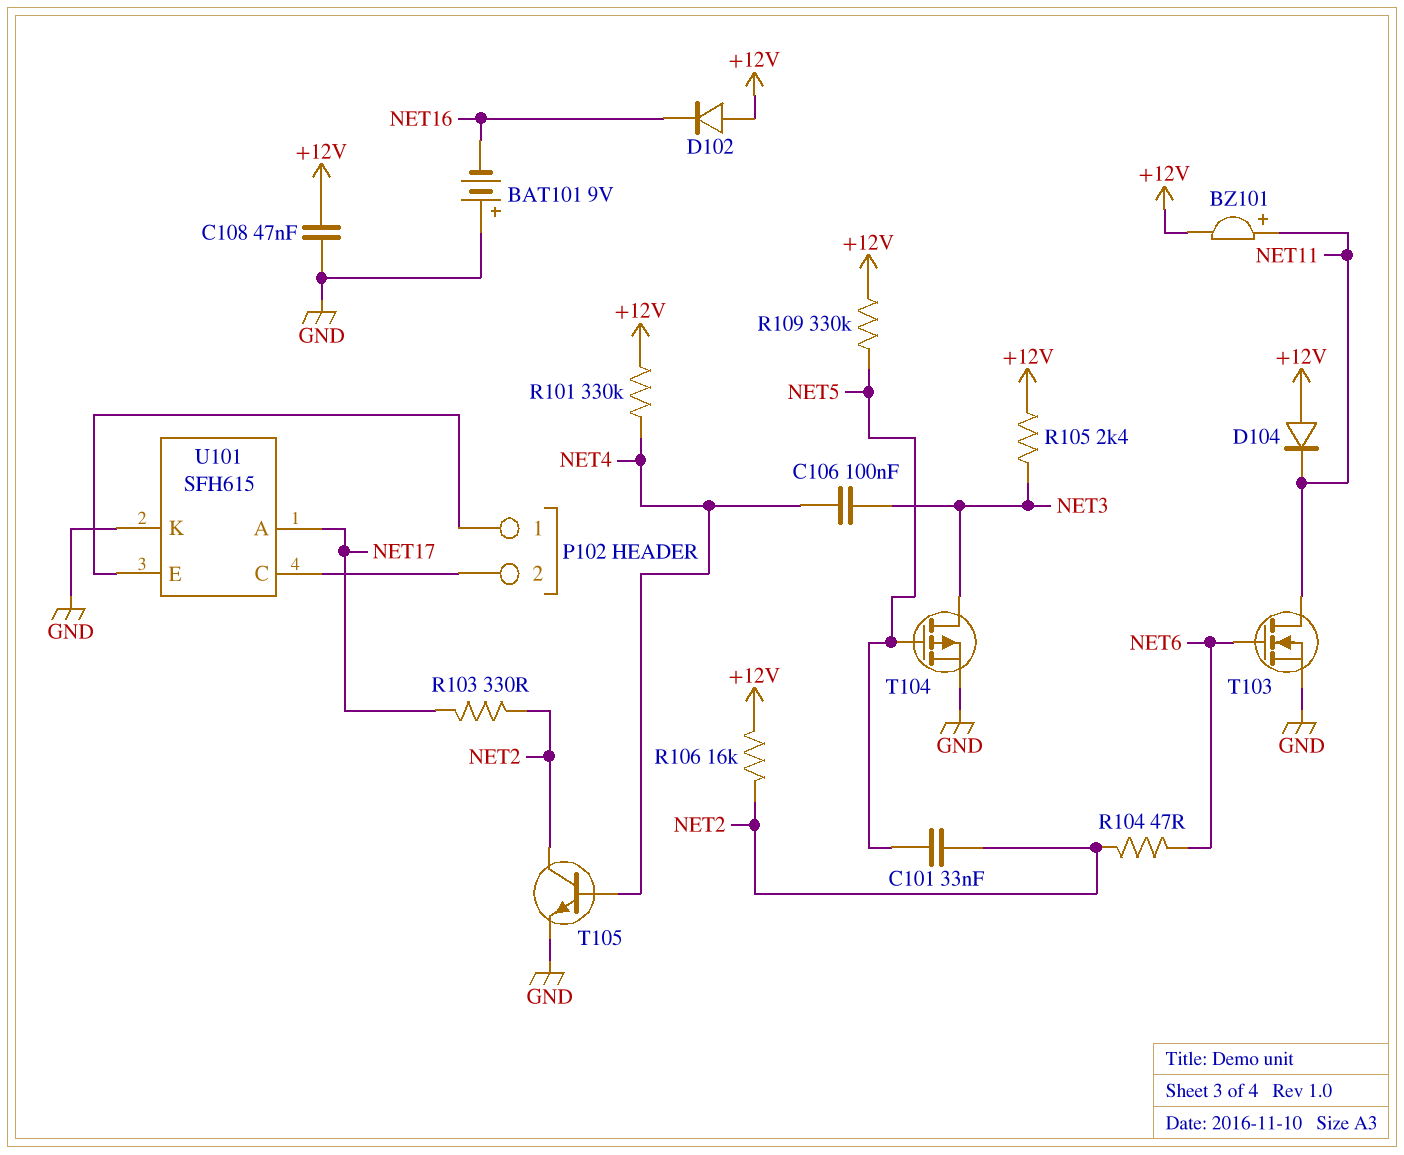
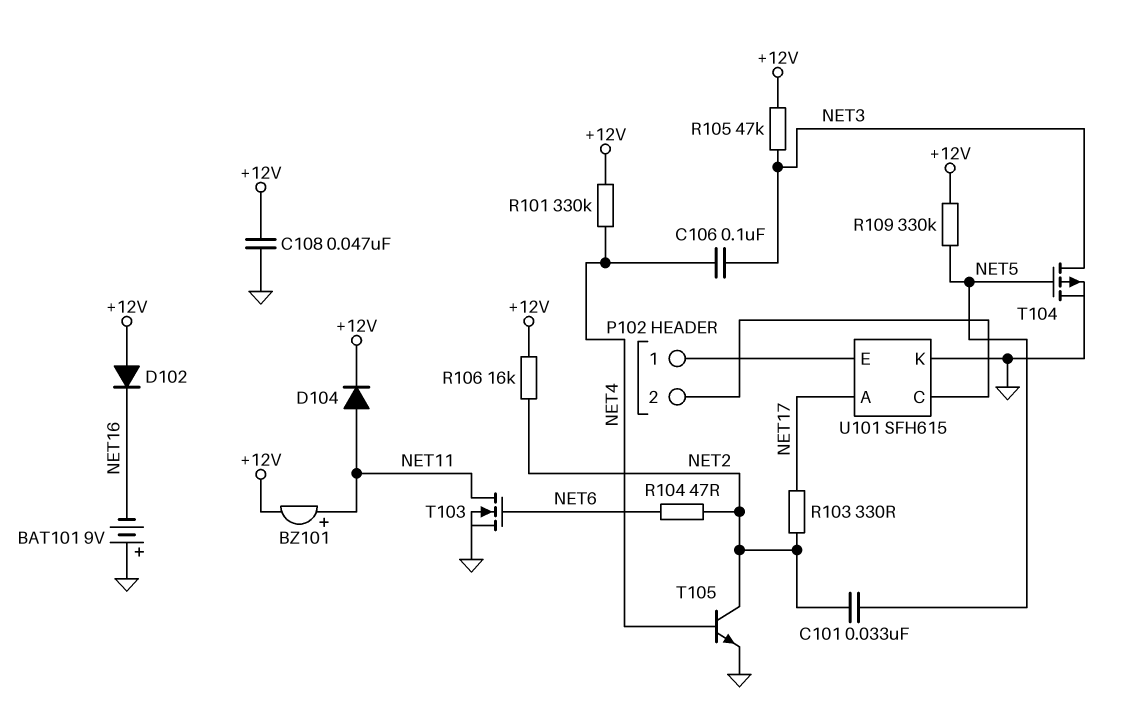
D104: diode (A +12V, K NET11) -> diode (A NET11, K +12V)
R105: 2.4k (+12V, NET3) -> 47k (+12V, NET3)

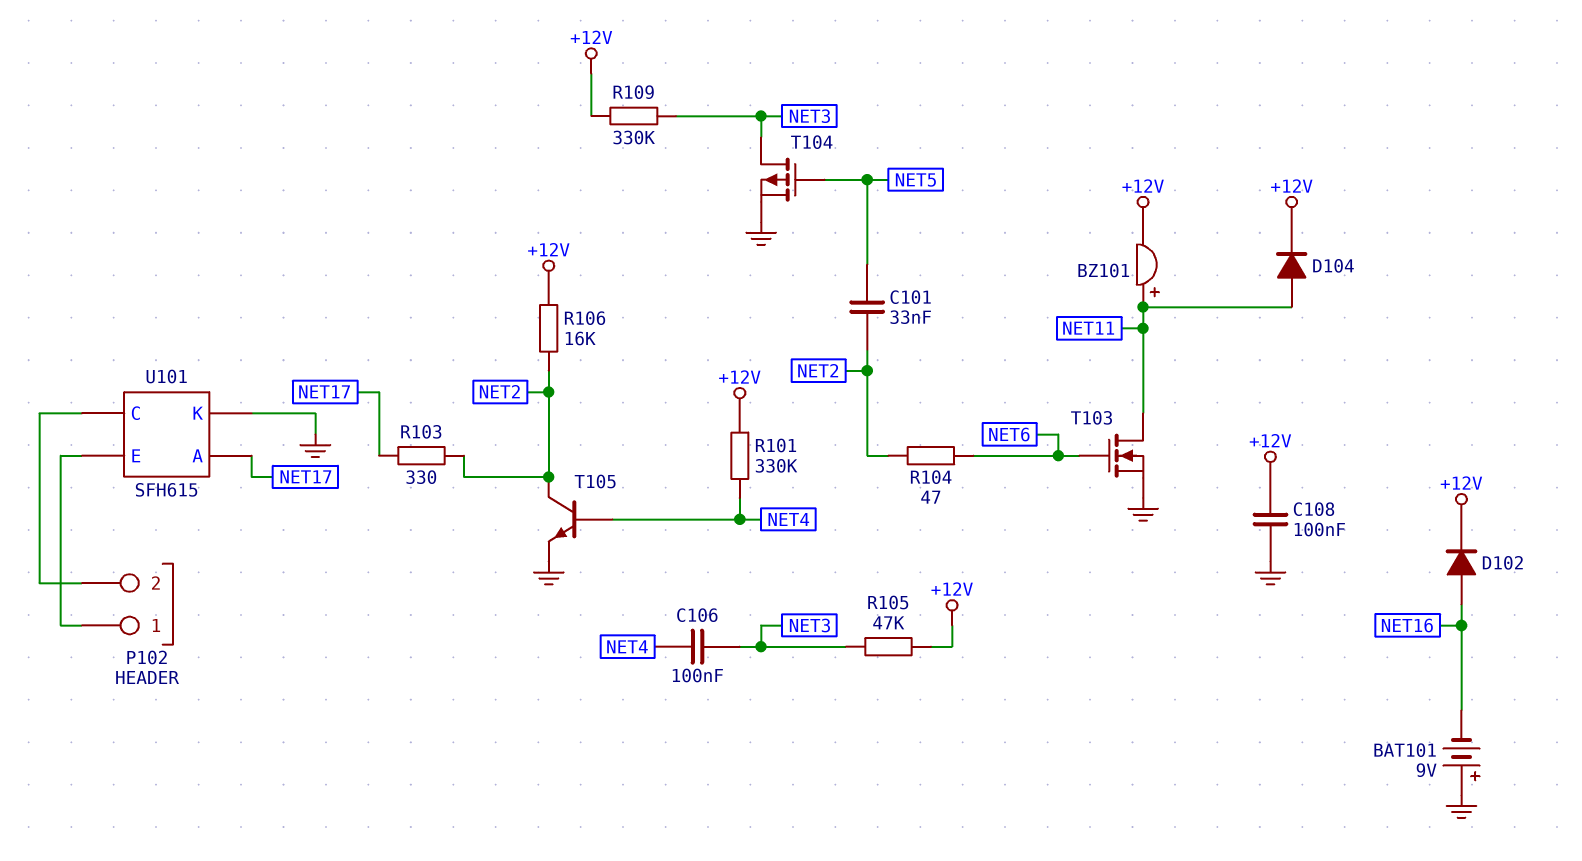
C108: 47nF (+12V, GND) -> 100nF (+12V, GND)
D102: diode (A +12V, K NET16) -> diode (A NET16, K +12V)
R109: 330k (+12V, NET5) -> 330k (+12V, NET3)

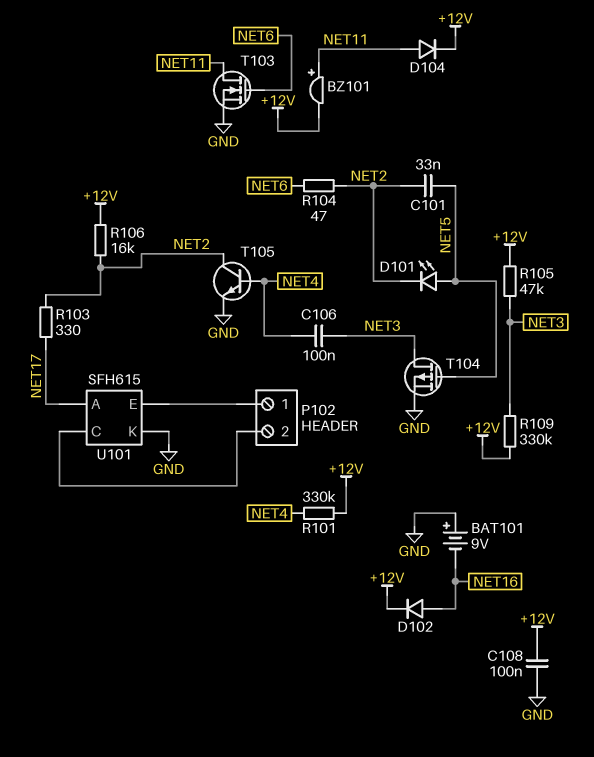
D101: none -> LED (A NET5, K NET2)

